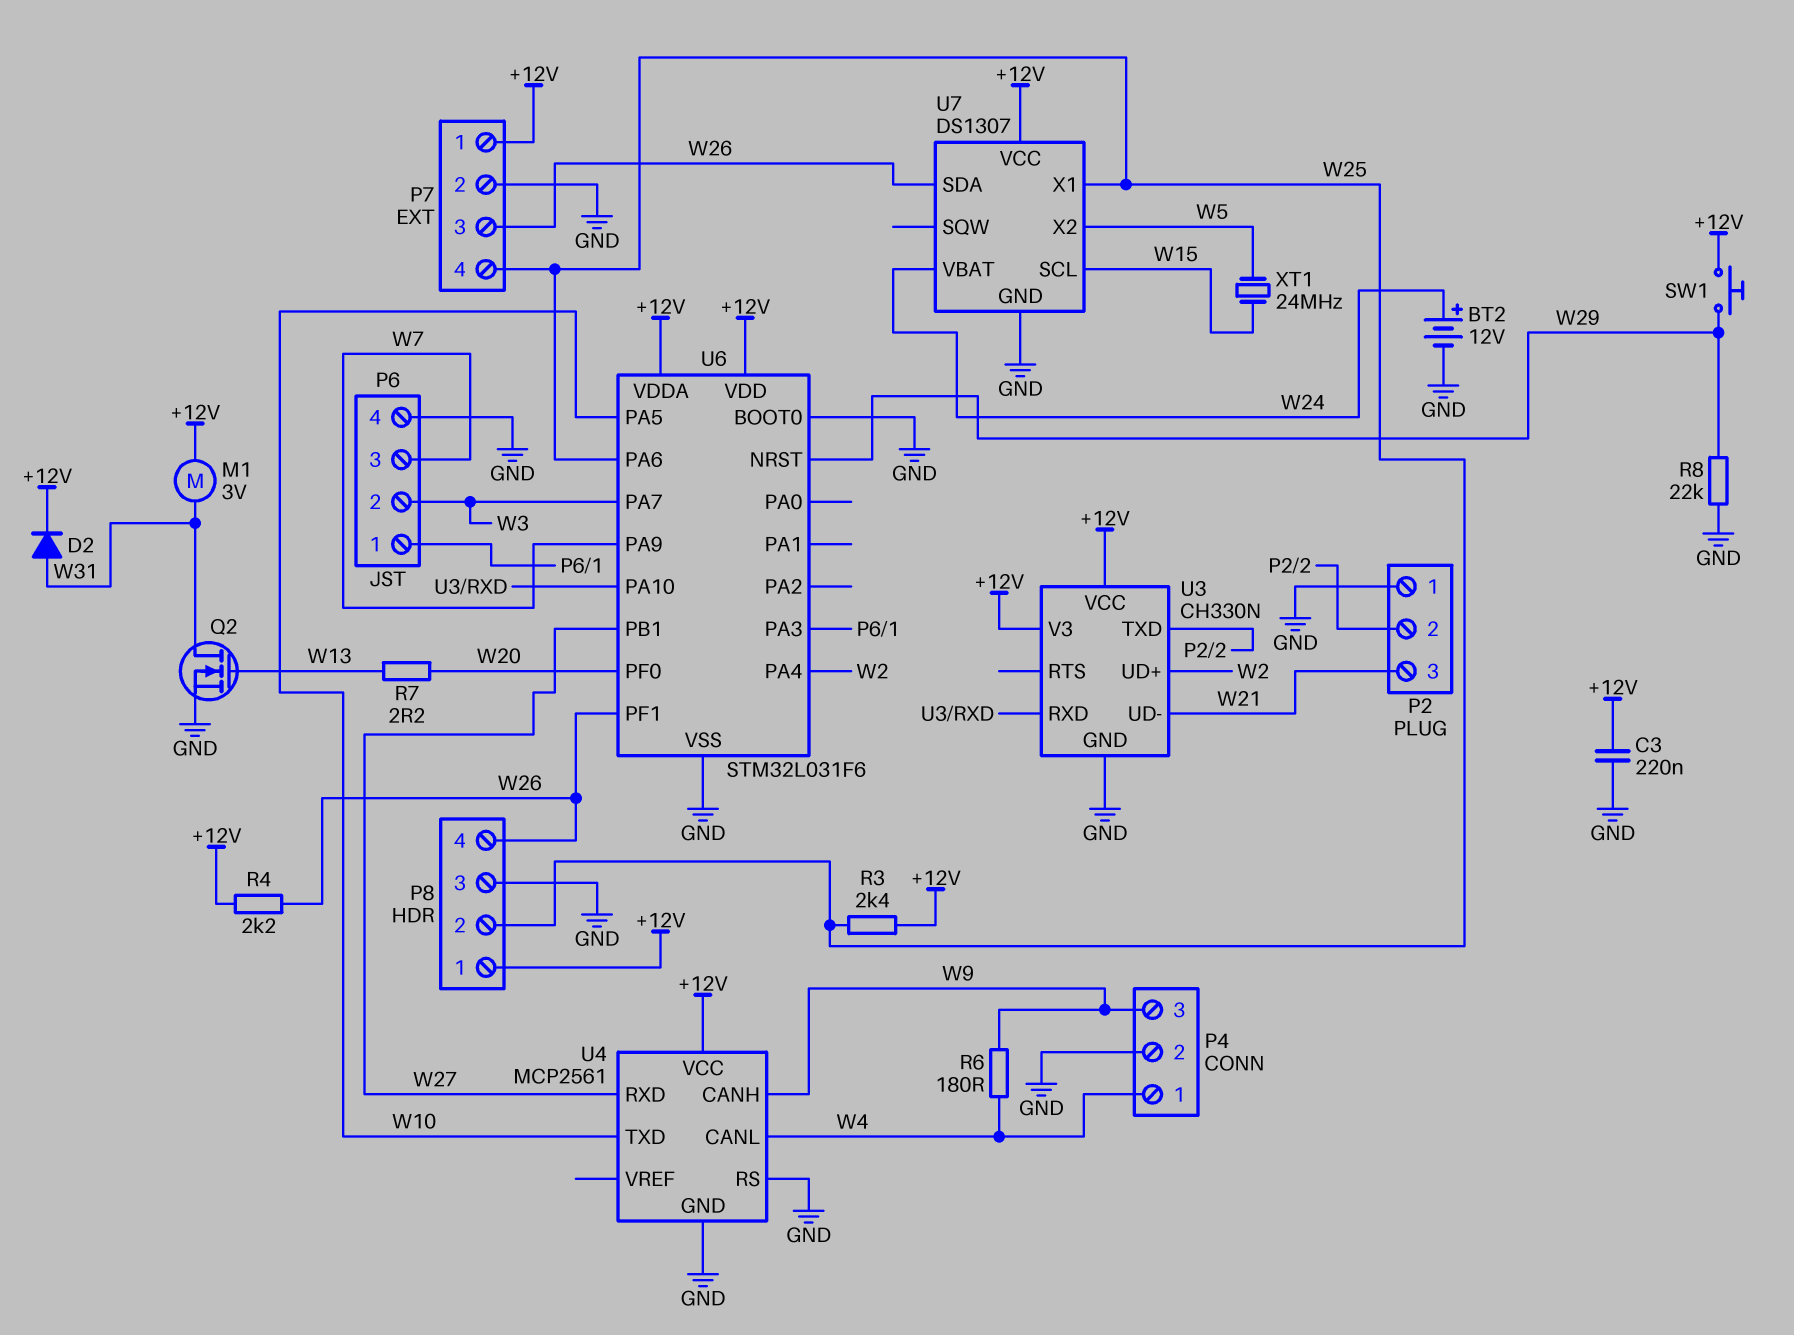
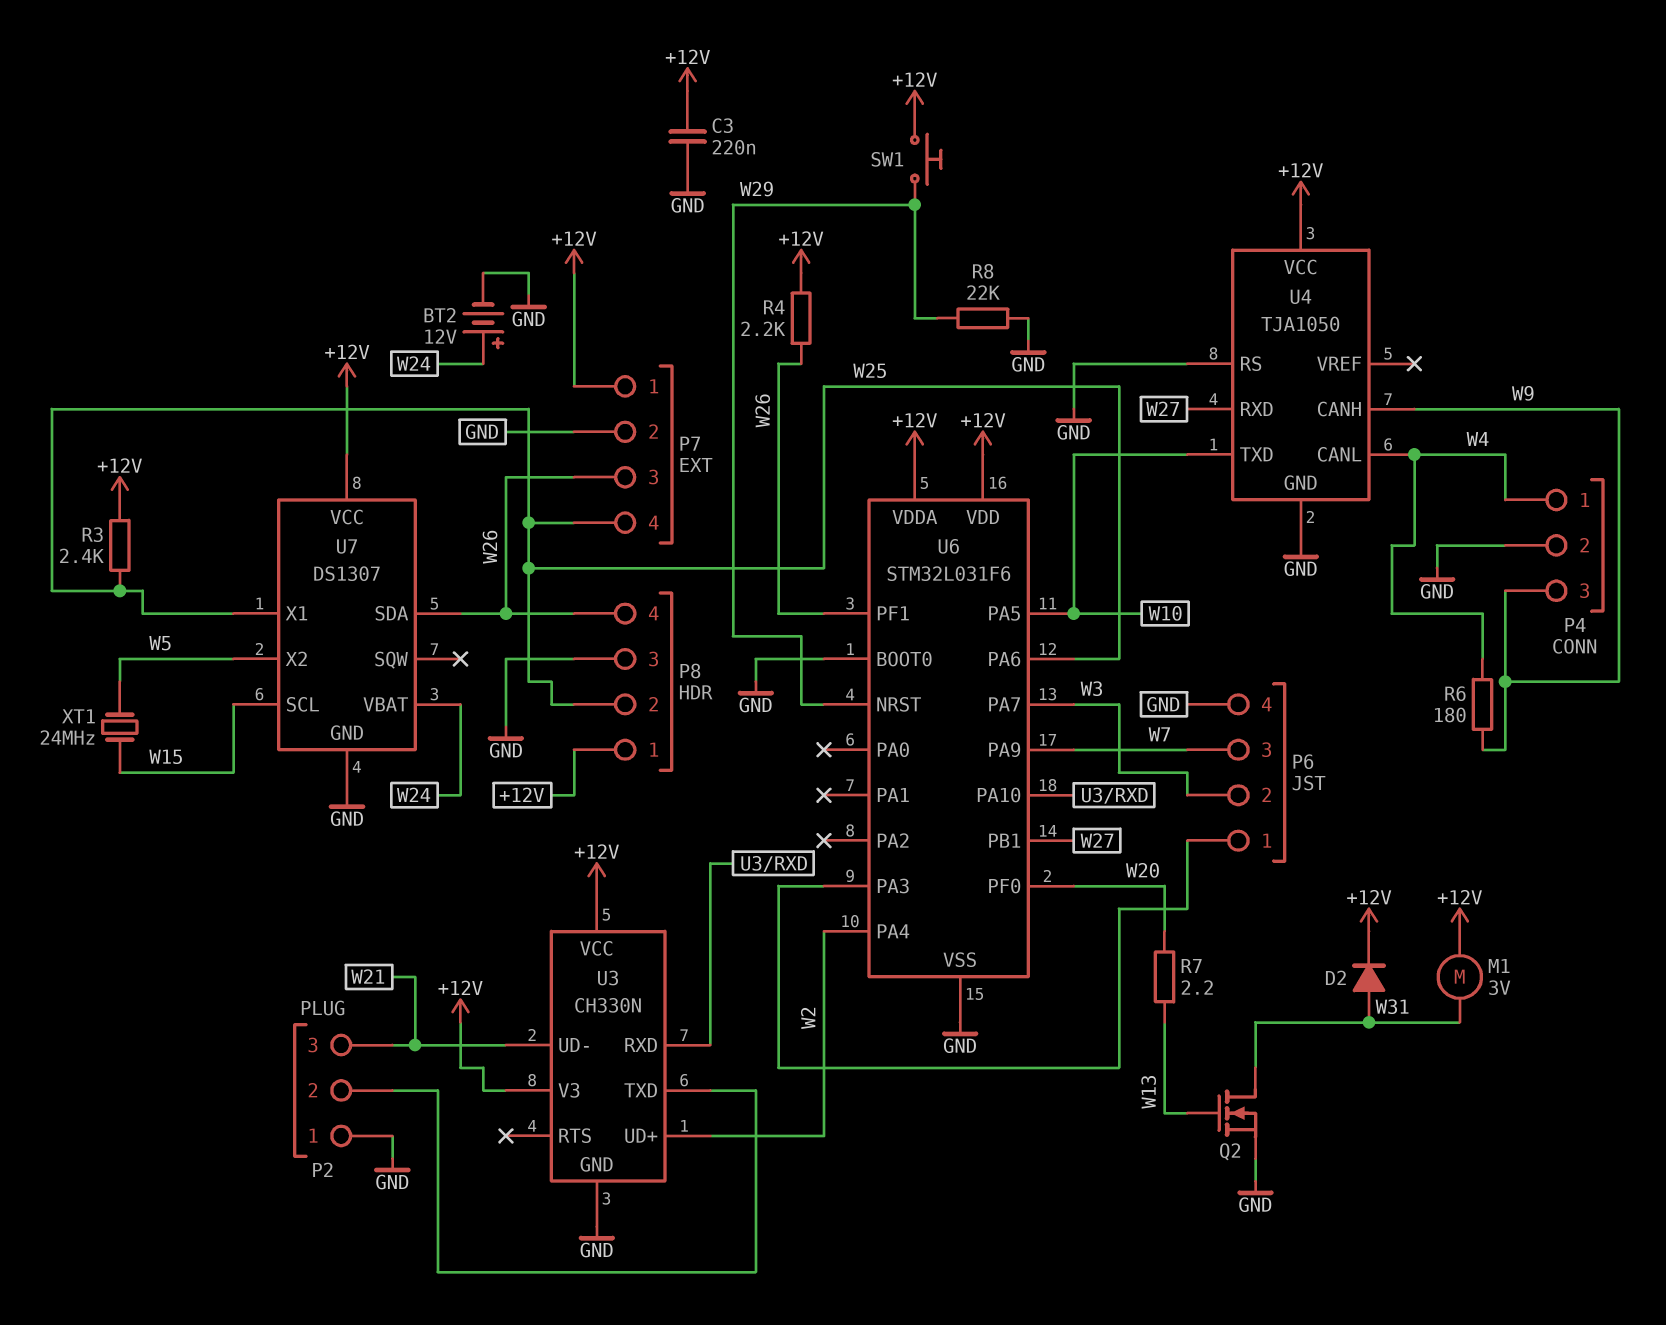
U4: MCP2561 -> TJA1050

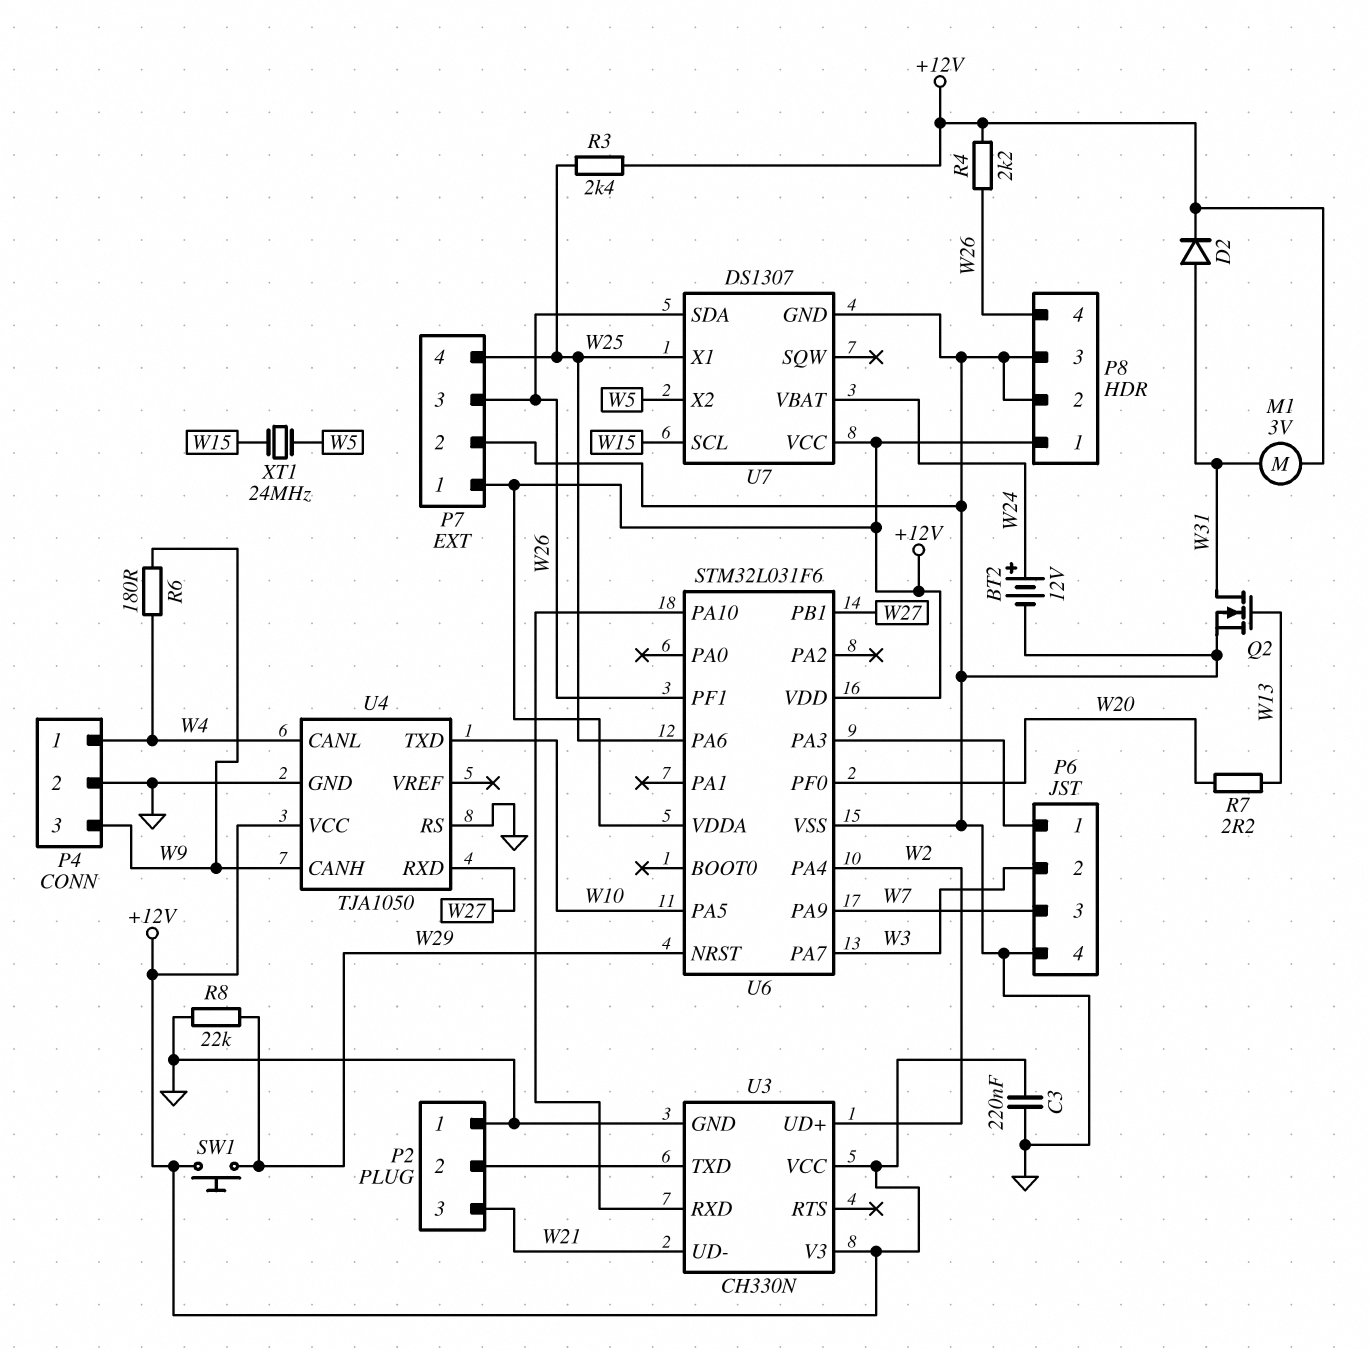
P8 pin 2: W25 -> GND
U6 pin BOOT0: GND -> none

